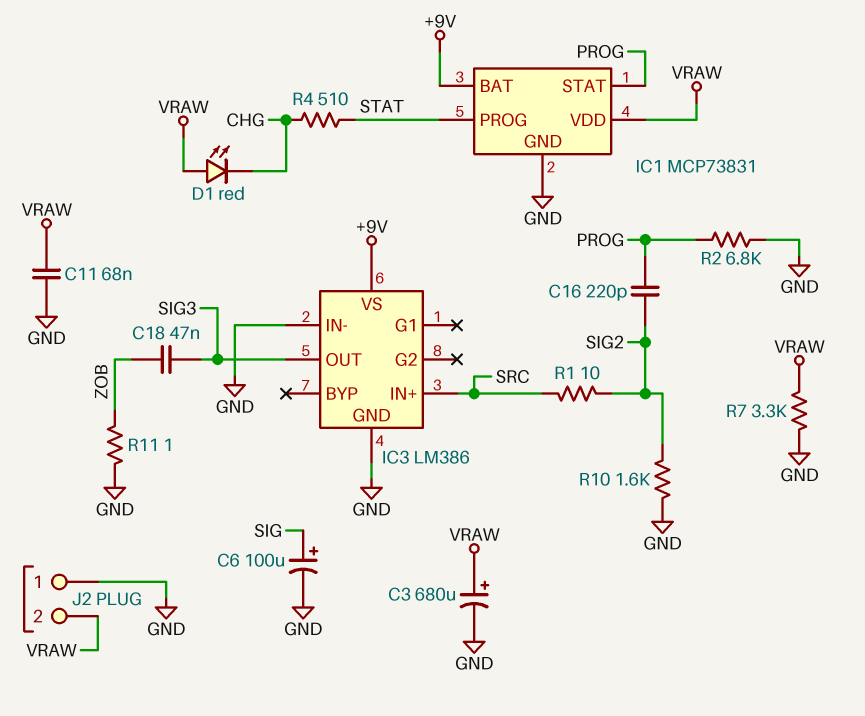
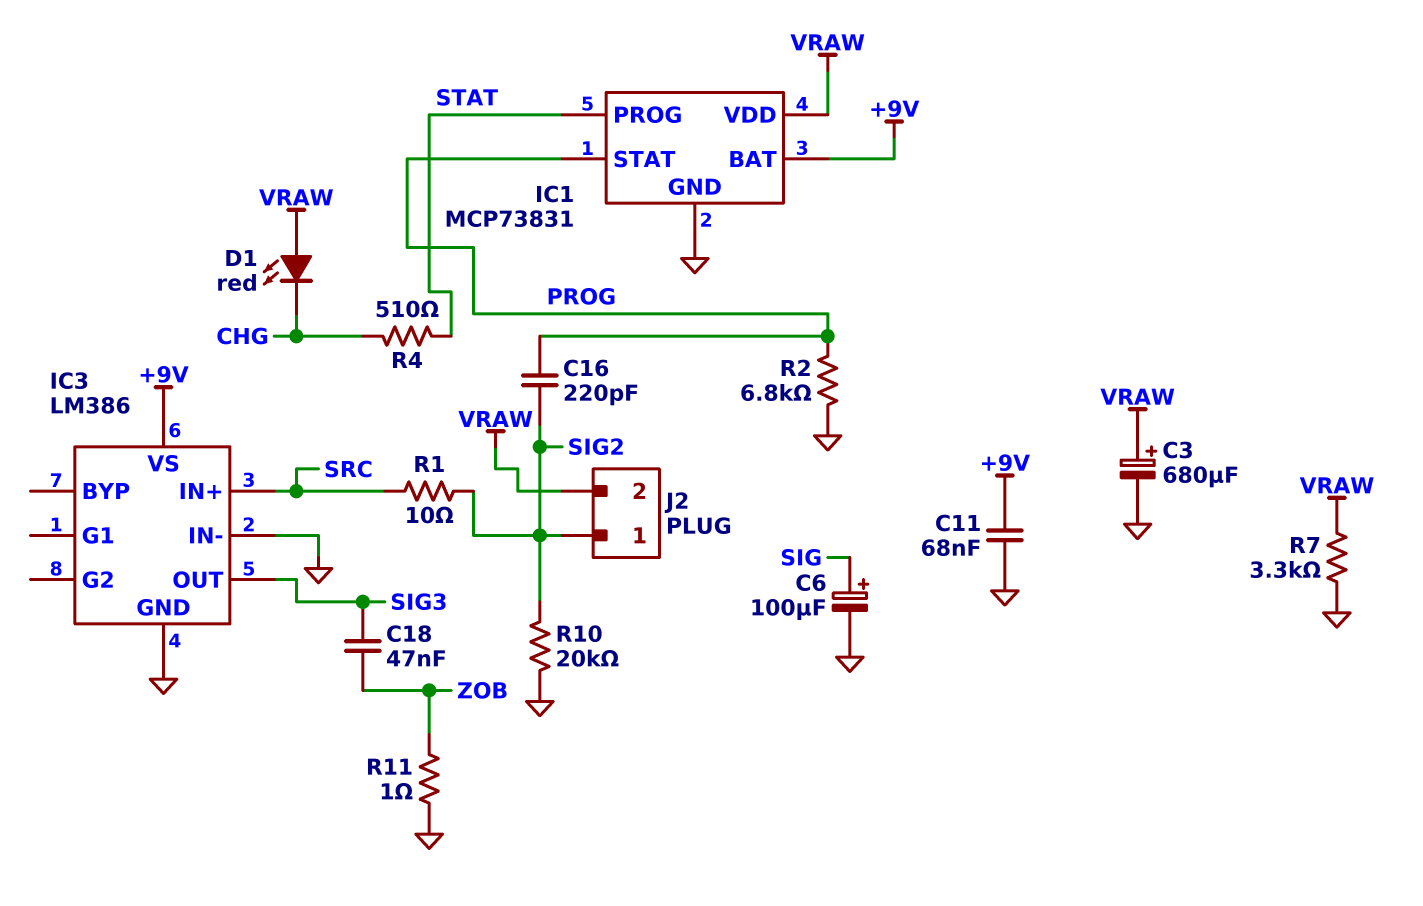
C11: 68nF (GND, VRAW) -> 68nF (+9V, GND)
J2 pin 1: GND -> SIG2
R10: 1.6k (GND, SIG2) -> 20k (GND, SIG2)

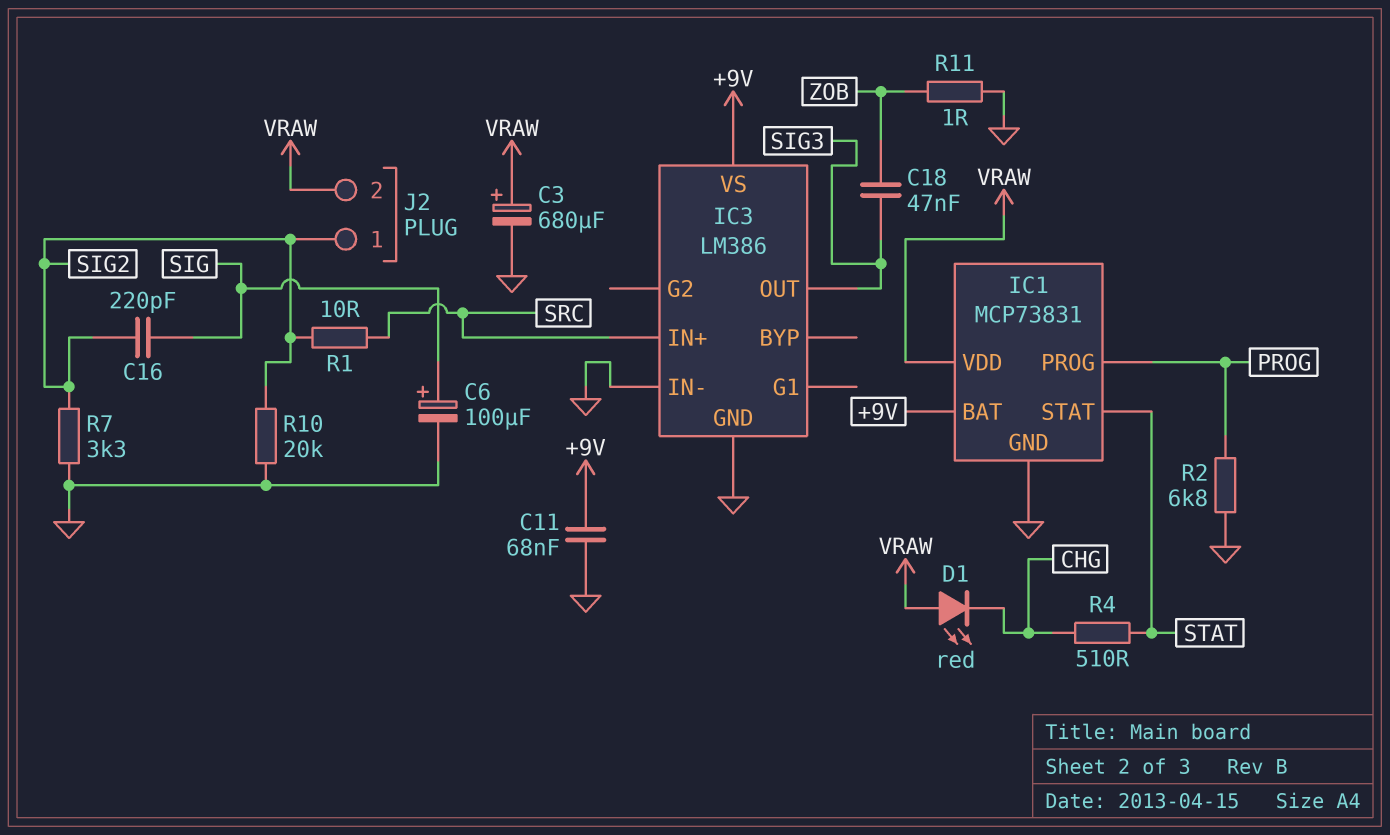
C16: 220pF (PROG, SIG2) -> 220pF (SIG, SIG2)
IC1 pin PROG: STAT -> PROG
IC1 pin STAT: PROG -> STAT
R7: 3.3k (GND, VRAW) -> 3.3k (GND, SIG2)

